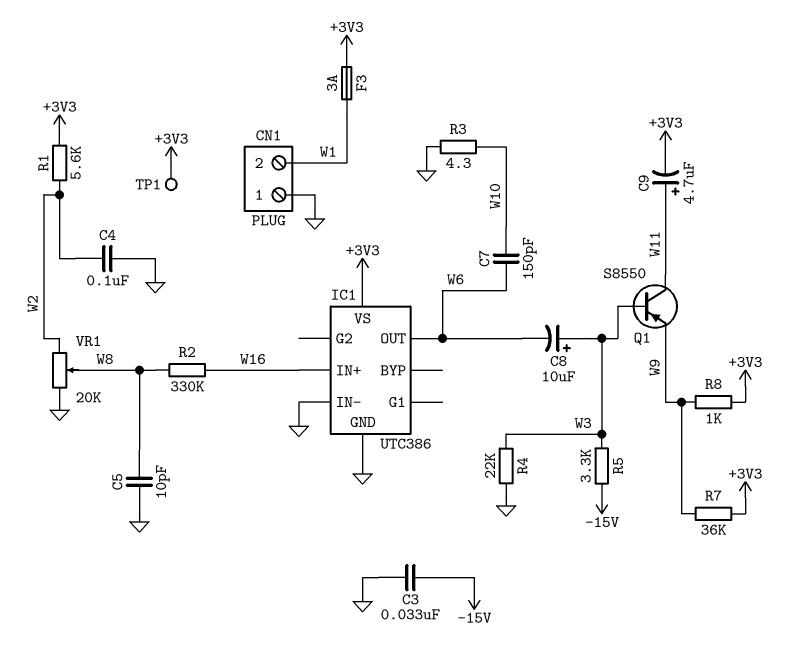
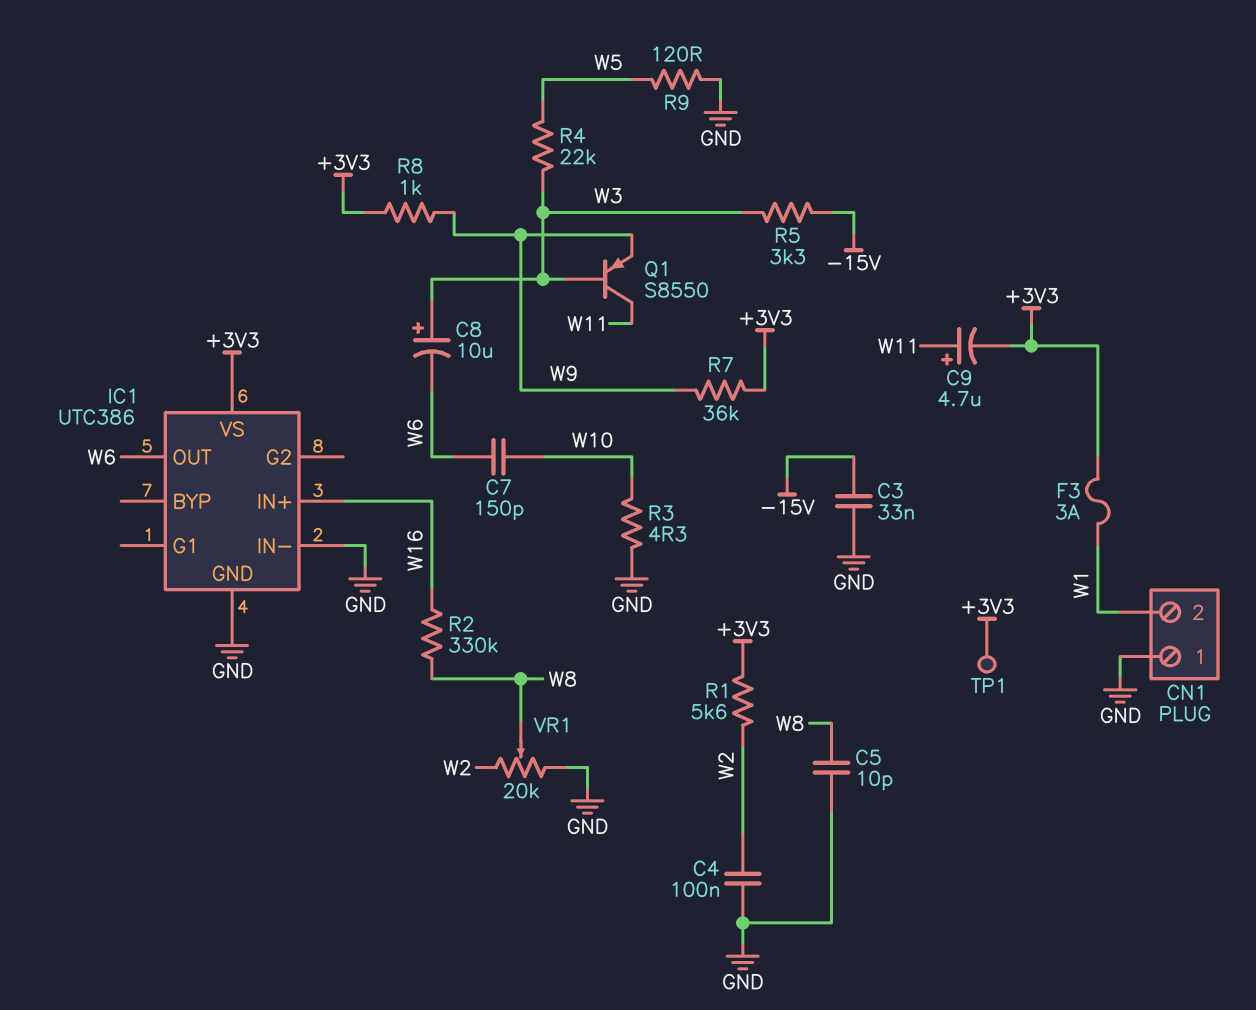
R4: 22k (GND, W3) -> 22k (W3, W5)
R9: none -> 120 (GND, W5)

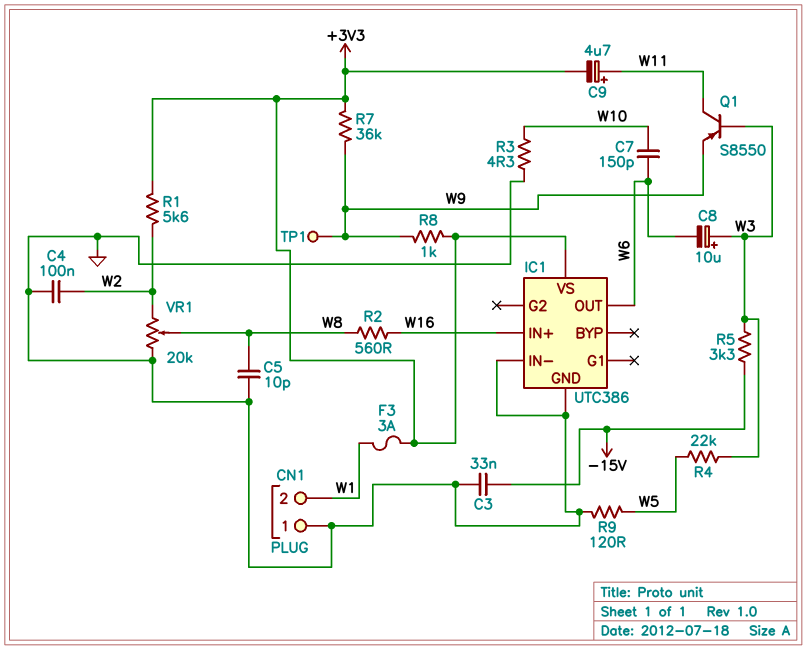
R2: 330k (W8, W16) -> 560 (W8, W16)
TP1: test point (+3V3) -> test point (W9)

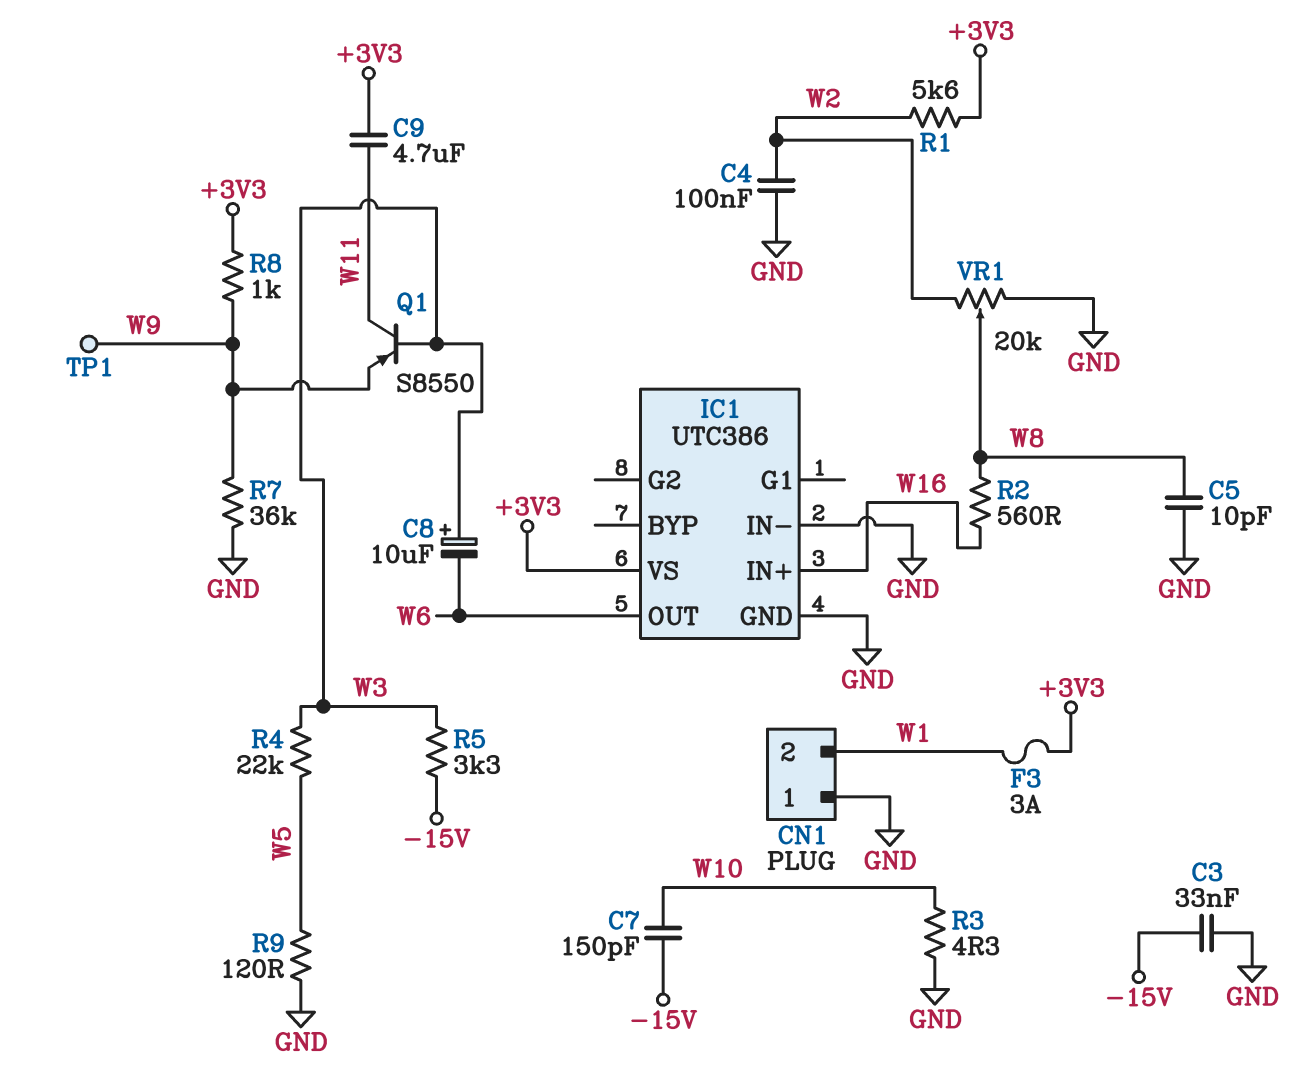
C7: 150pF (W6, W10) -> 150pF (-15V, W10)
C9: 4.7uF (plus W11, minus +3V3) -> 4.7uF (+3V3, W11)
R7: 36k (+3V3, W9) -> 36k (GND, W9)

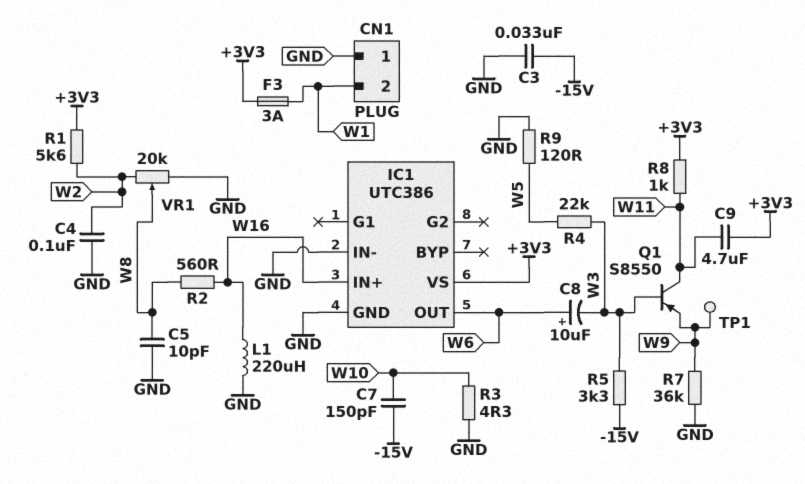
C8: 10uF (plus W3, minus W6) -> 10uF (plus W6, minus W3)
L1: none -> 220uH (GND, W16)
R8: 1k (+3V3, W9) -> 1k (+3V3, W11)

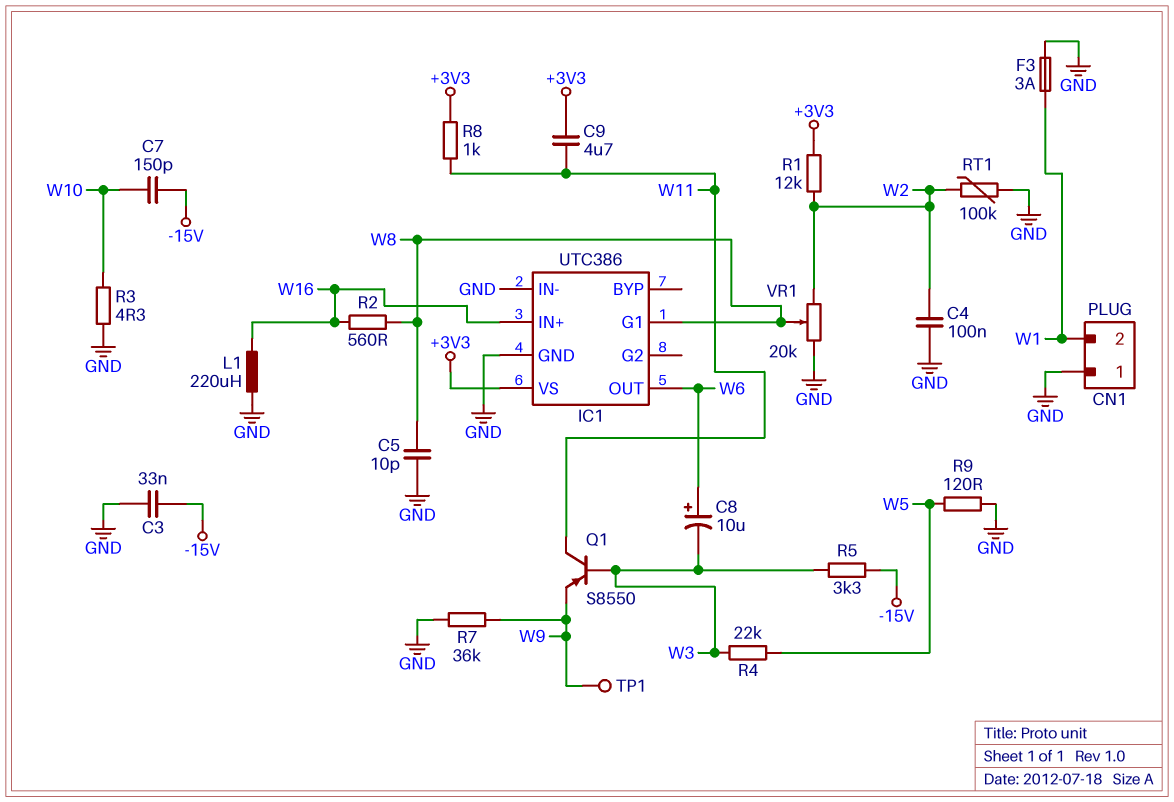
F3: 3A (+3V3, W1) -> 3A (GND, W1)
IC1 pin G1: none -> W8
R1: 5.6k (+3V3, W2) -> 12k (+3V3, W2)
RT1: none -> 100k (GND, W2)

